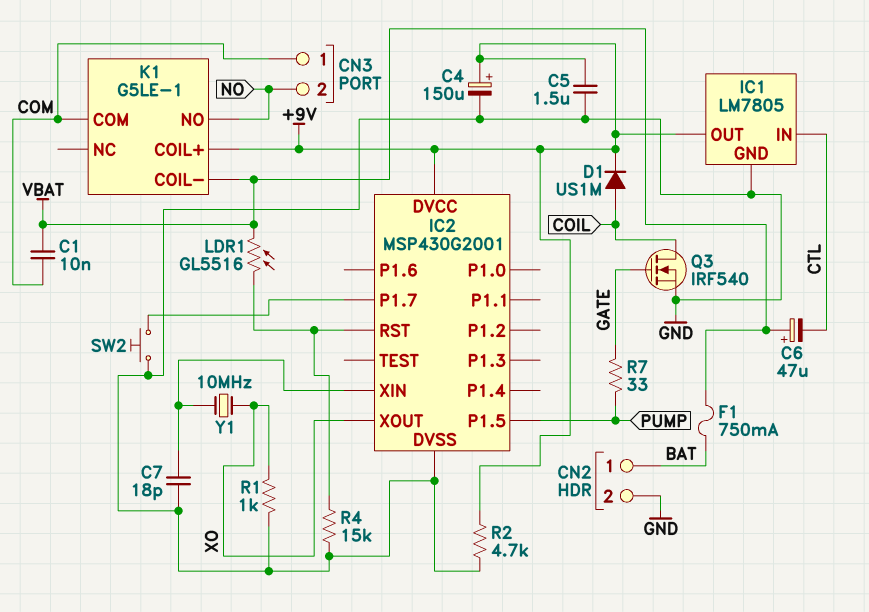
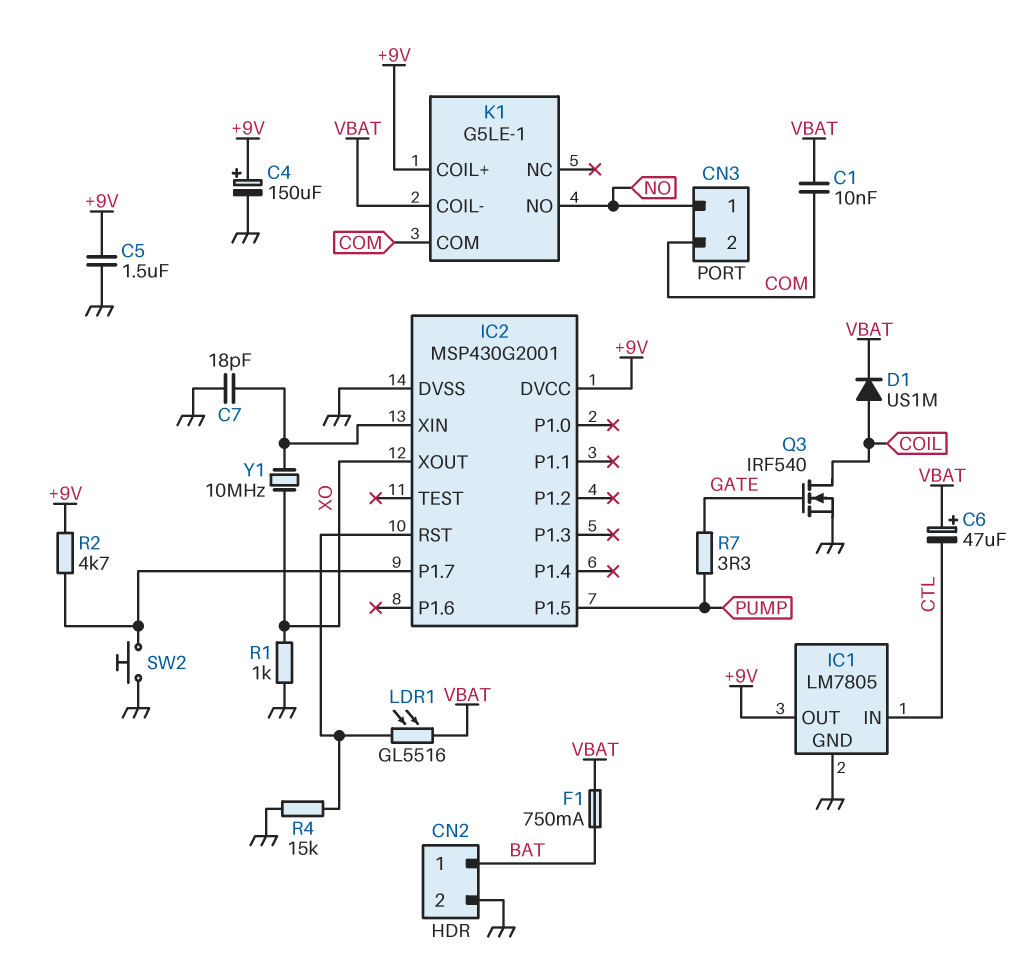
CN3 pin 1: COM -> NO
CN3 pin 2: NO -> COM
D1: diode US1M (A COIL, K +9V) -> diode US1M (A COIL, K VBAT)
R2: 4.7k (+9V, GND) -> 4.7k (+9V, IC2/P1.7)
R7: 33 (GATE, PUMP) -> 3.3 (GATE, PUMP)

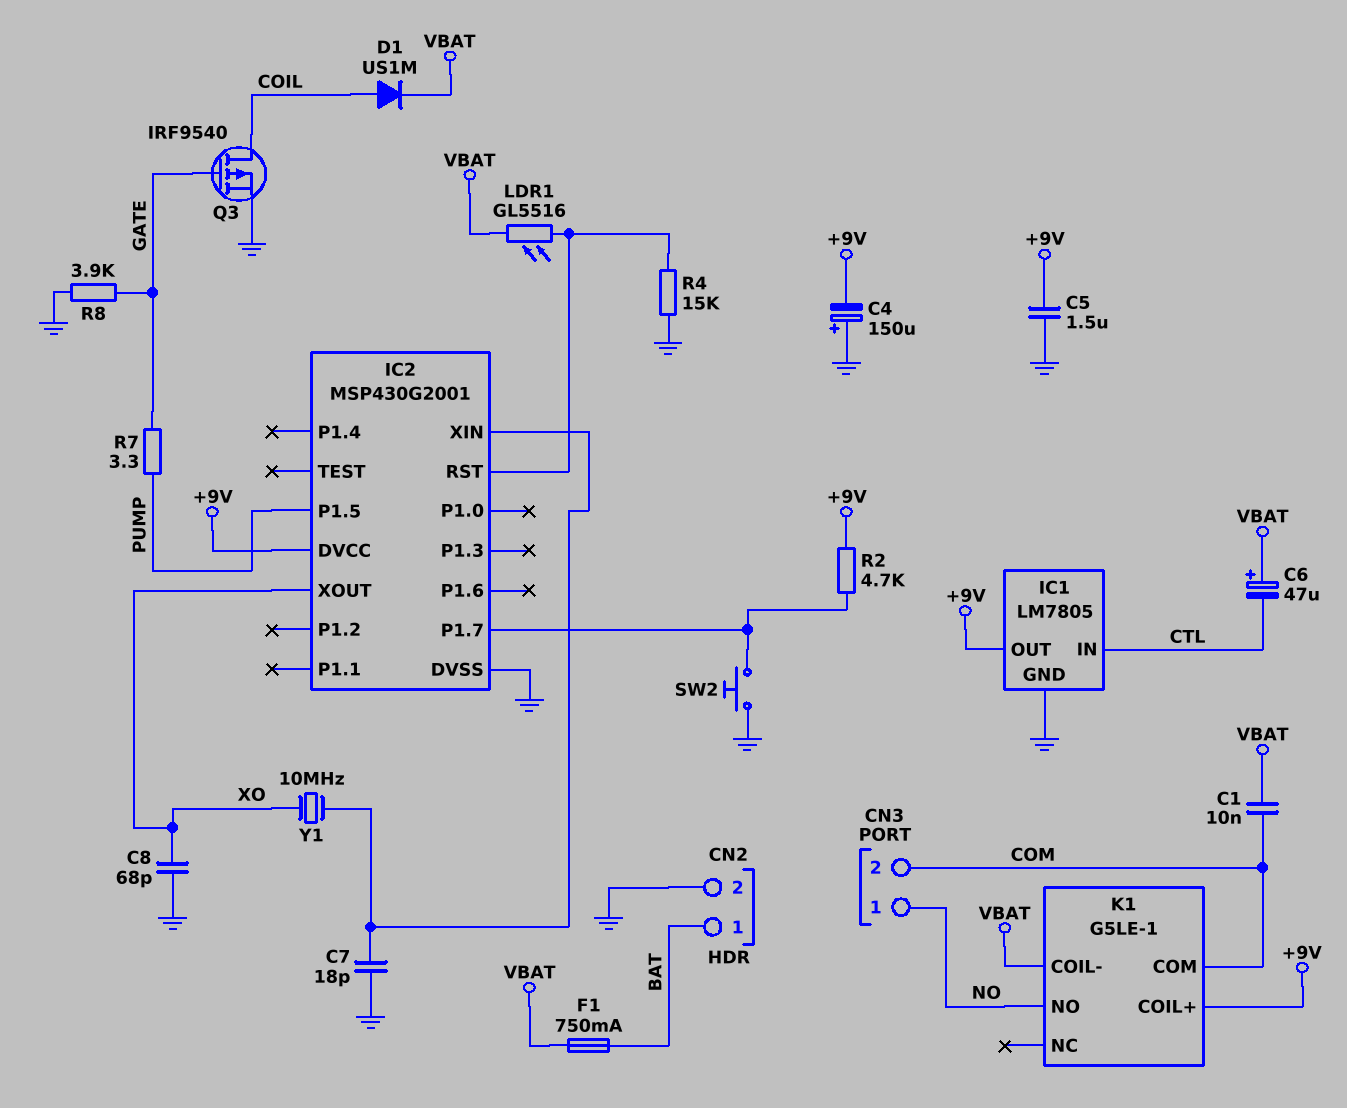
C4: 150uF (plus +9V, minus GND) -> 150uF (plus GND, minus +9V)
C8: none -> 68pF (GND, XO)
Q3: NMOS IRF540 (G GATE, D COIL, S GND) -> PMOS IRF9540 (G GATE, D COIL, S GND)
R1: 1k (GND, XO) -> none
R8: none -> 3.9k (GATE, GND)

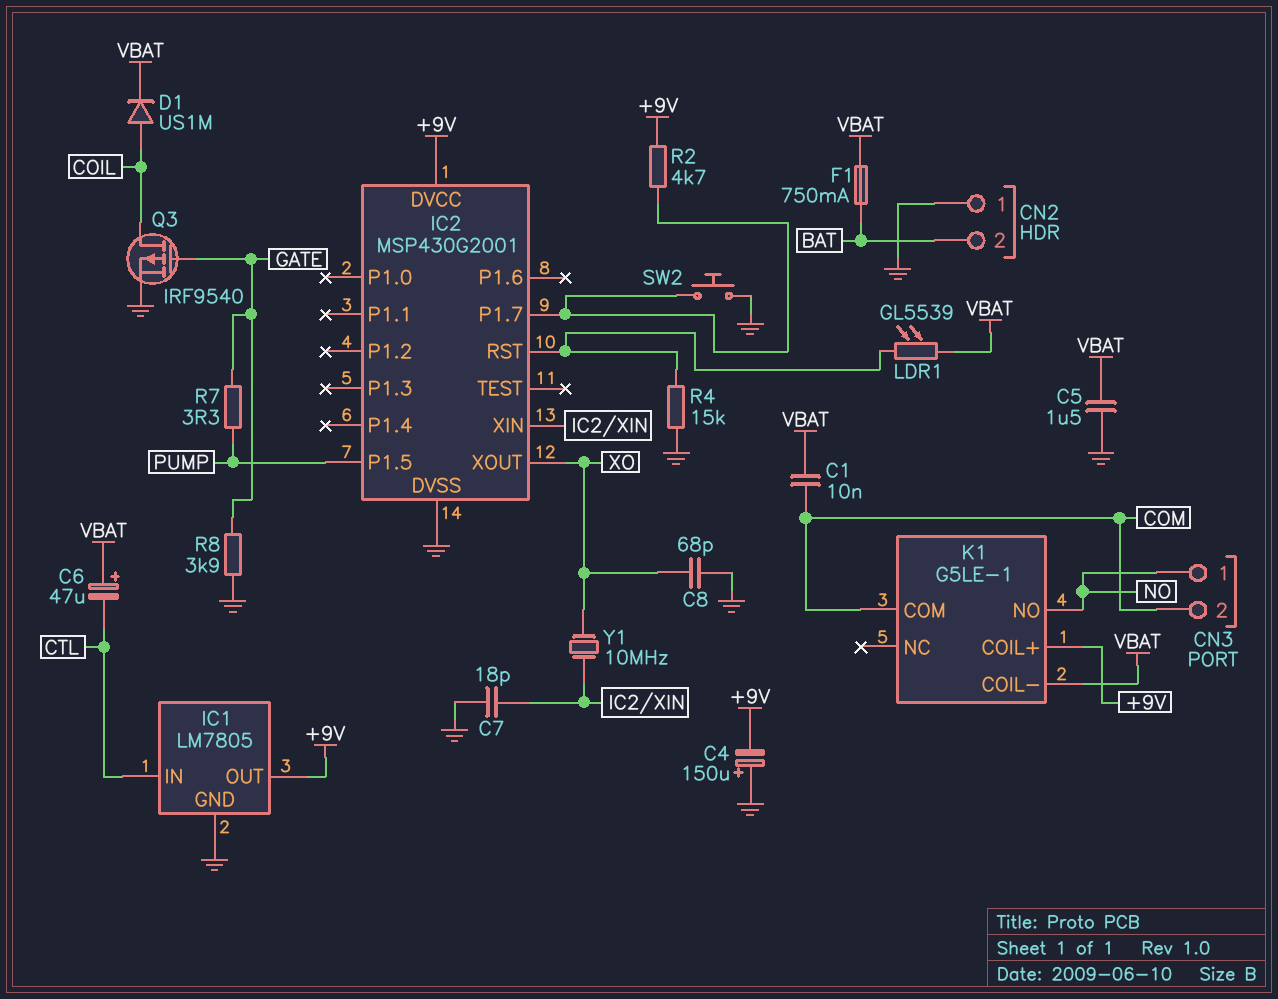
C5: 1.5uF (+9V, GND) -> 1.5uF (GND, VBAT)
CN2 pin 1: BAT -> GND
CN2 pin 2: GND -> BAT
LDR1: GL5516 (IC2/RST, VBAT) -> GL5539 (IC2/RST, VBAT)

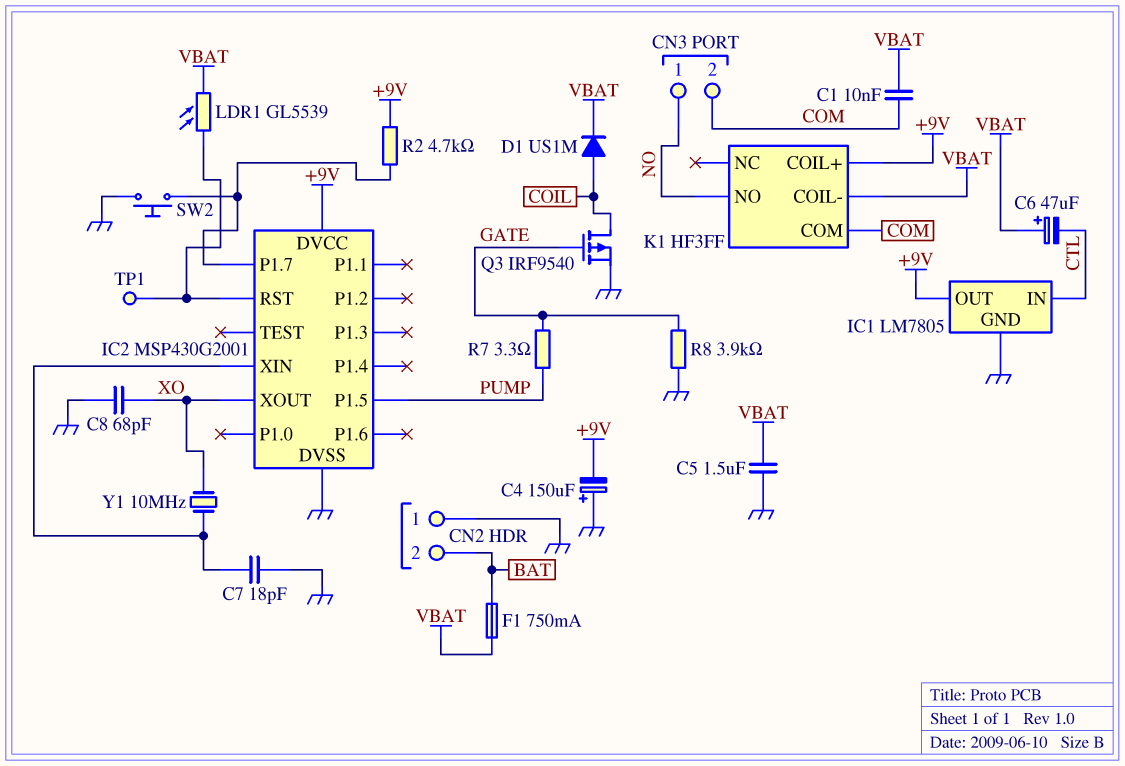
K1: G5LE-1 -> HF3FF
R4: 15k (GND, IC2/RST) -> none
TP1: none -> test point (IC2/RST)

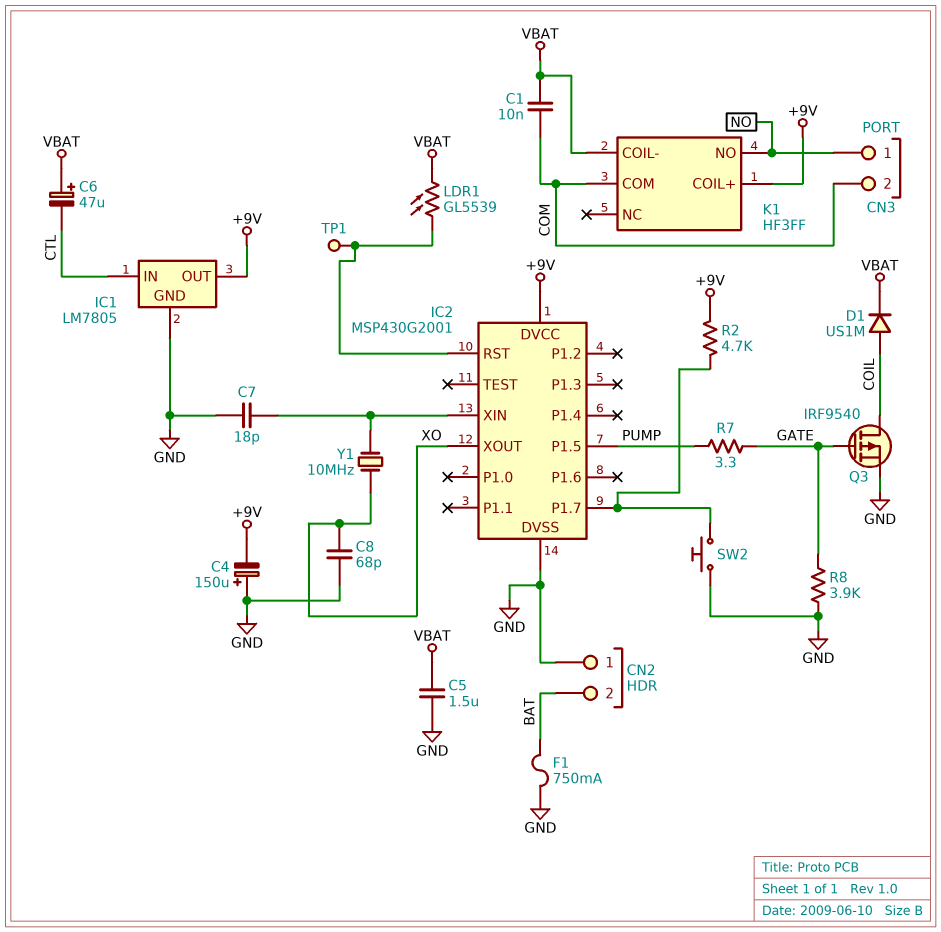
F1: 750mA (BAT, VBAT) -> 750mA (BAT, GND)

